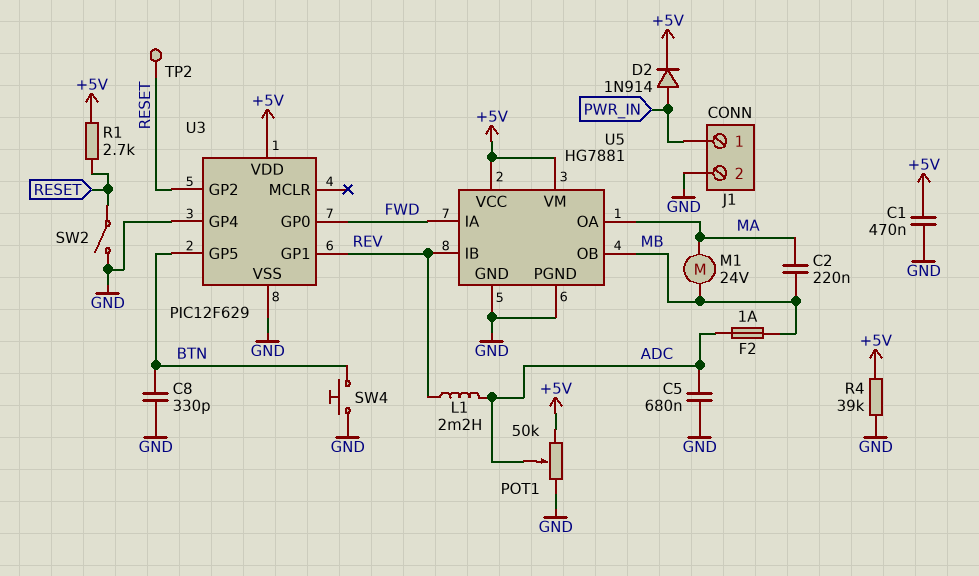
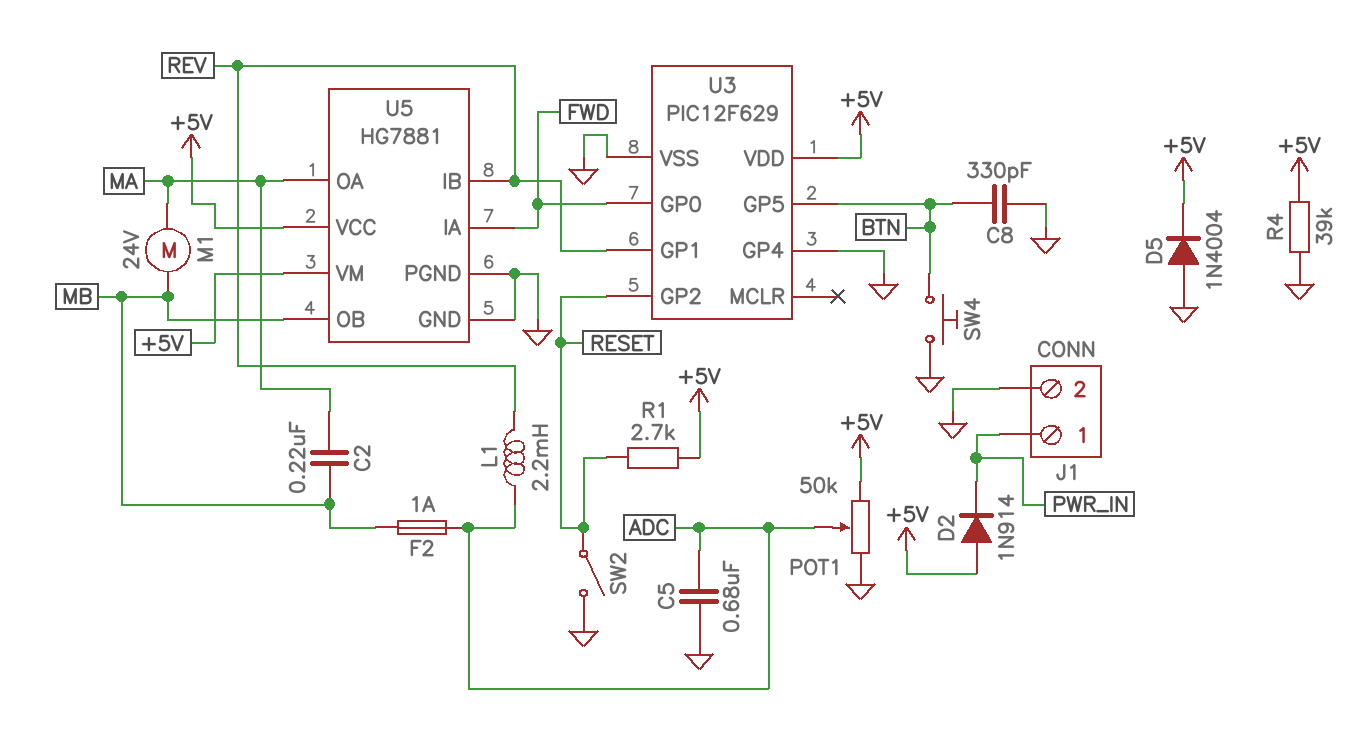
C1: 470nF (+5V, GND) -> none
D2: diode 1N914 (A PWR_IN, K +5V) -> diode 1N914 (A +5V, K PWR_IN)
D5: none -> diode 1N4004 (A GND, K +5V)
TP2: test point (RESET) -> none

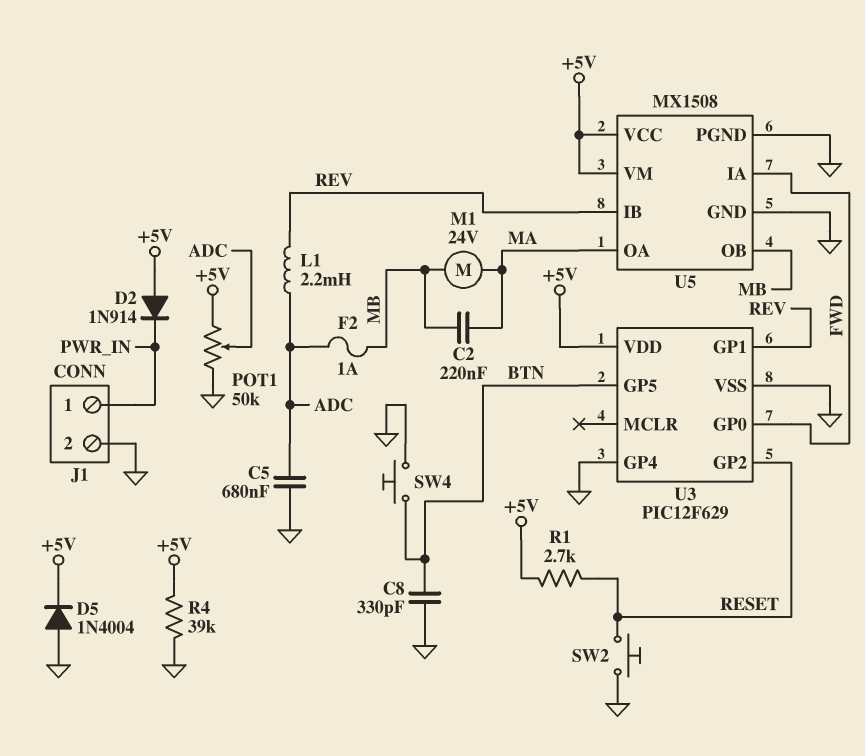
SW2: switch (GND, RESET) -> button (GND, RESET)
U5: HG7881 -> MX1508

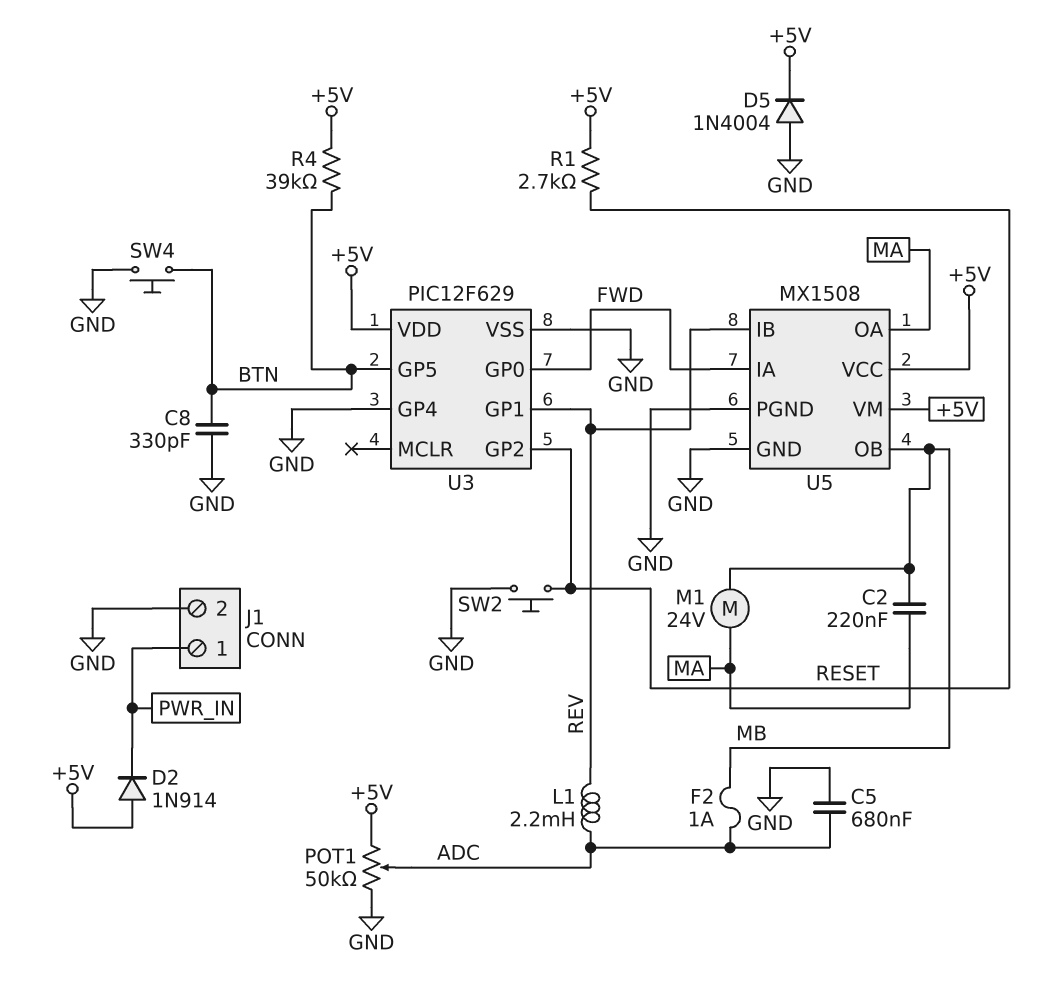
R4: 39k (+5V, GND) -> 39k (+5V, BTN)

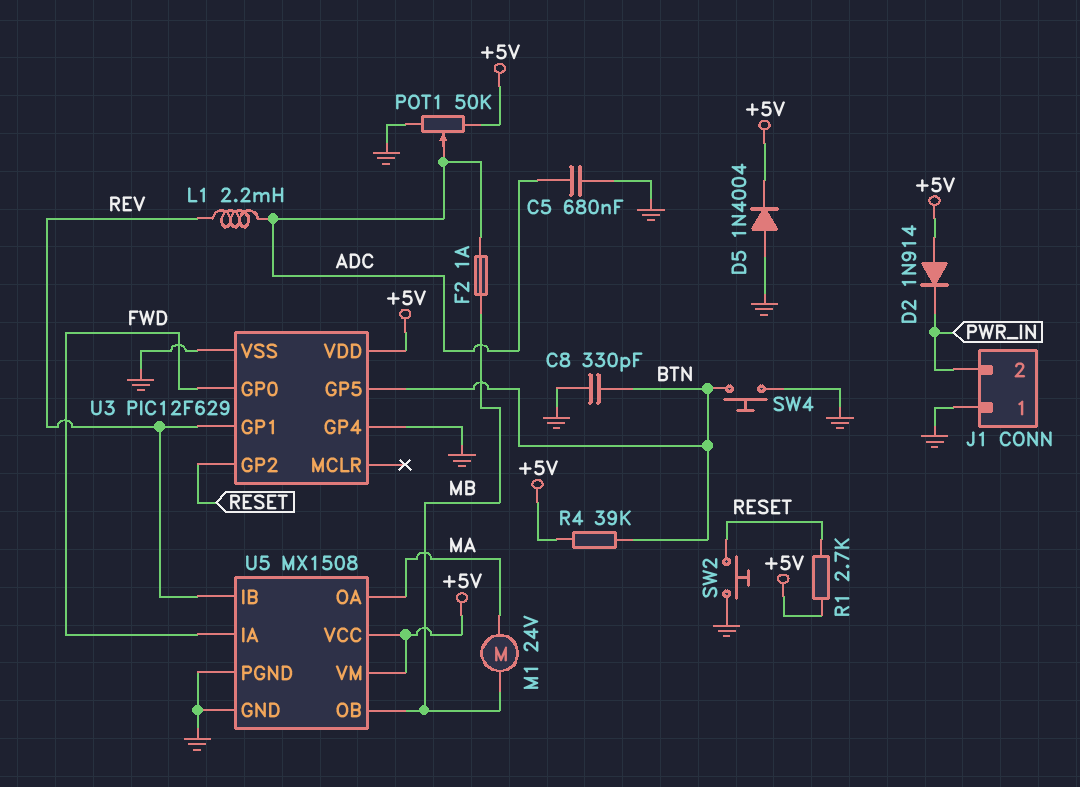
C2: 220nF (MA, MB) -> none
J1 pin 1: PWR_IN -> GND
J1 pin 2: GND -> PWR_IN

